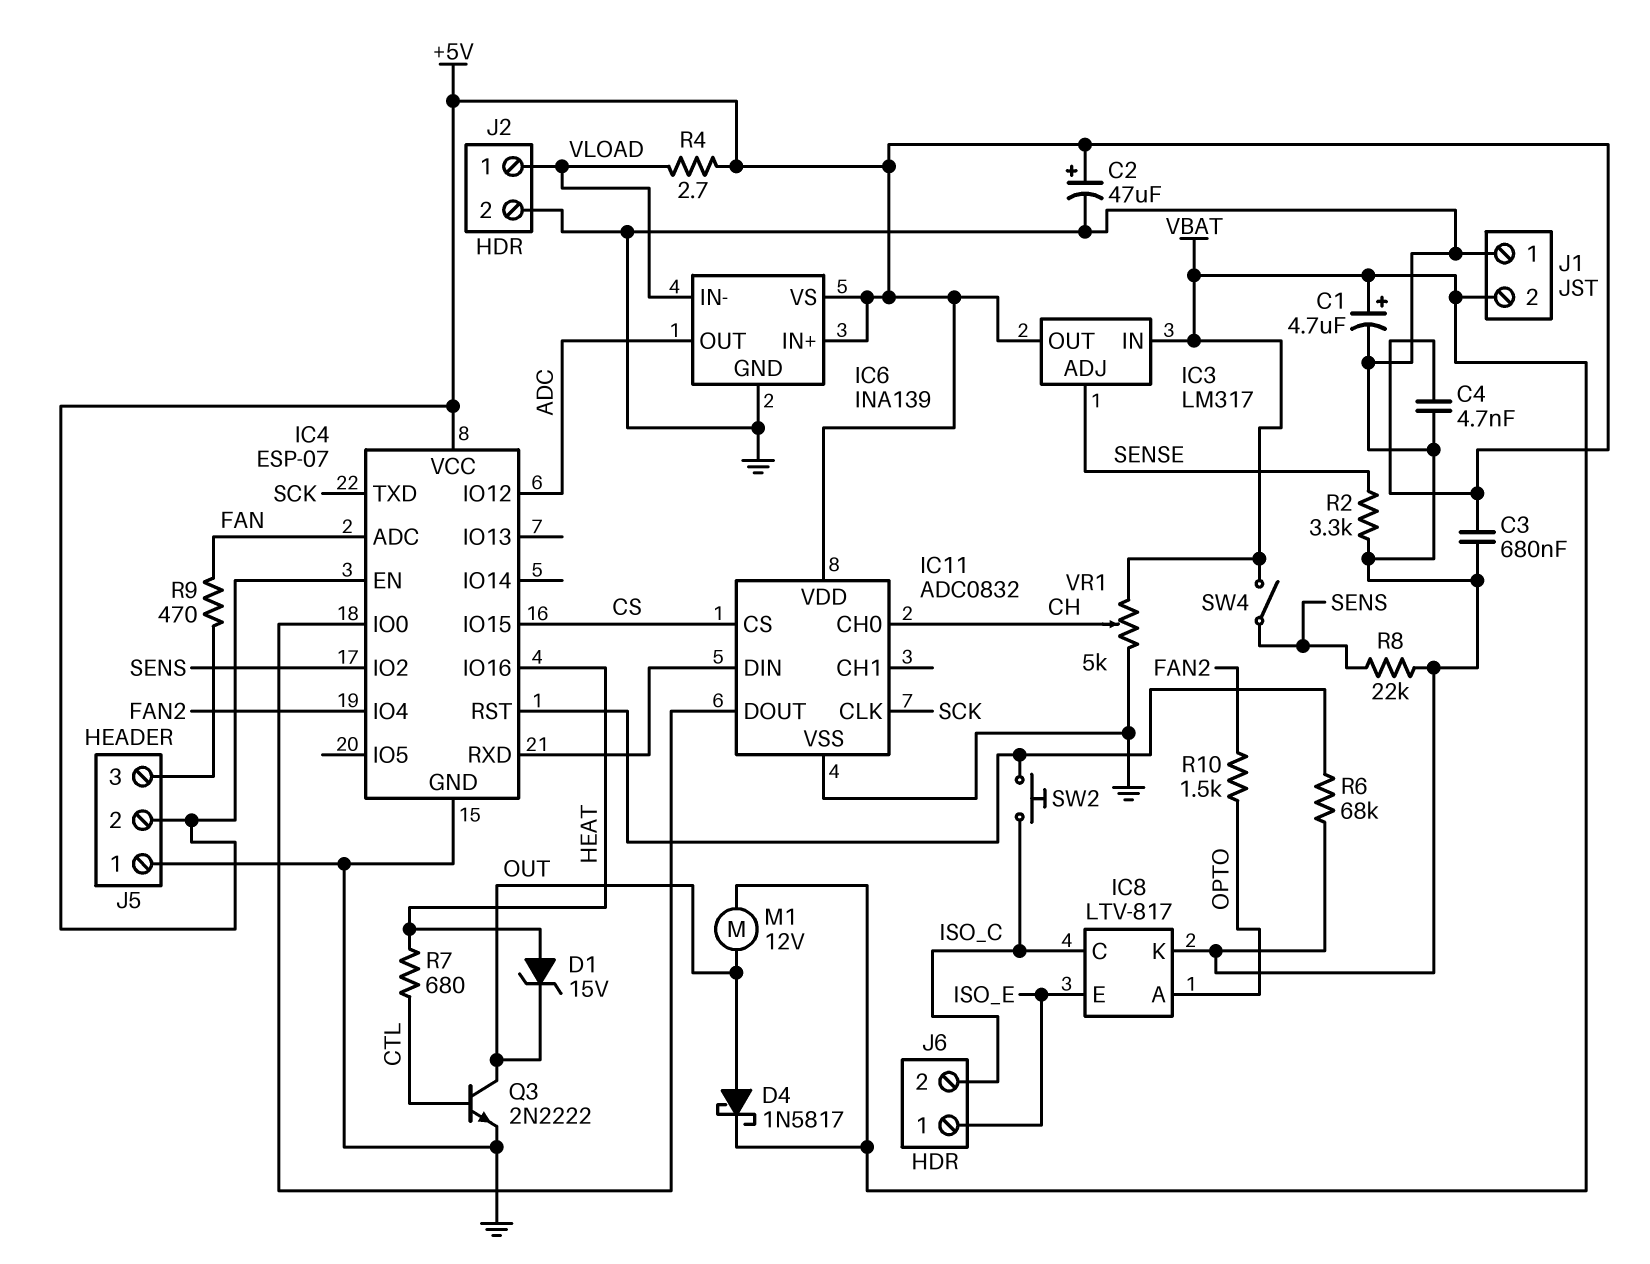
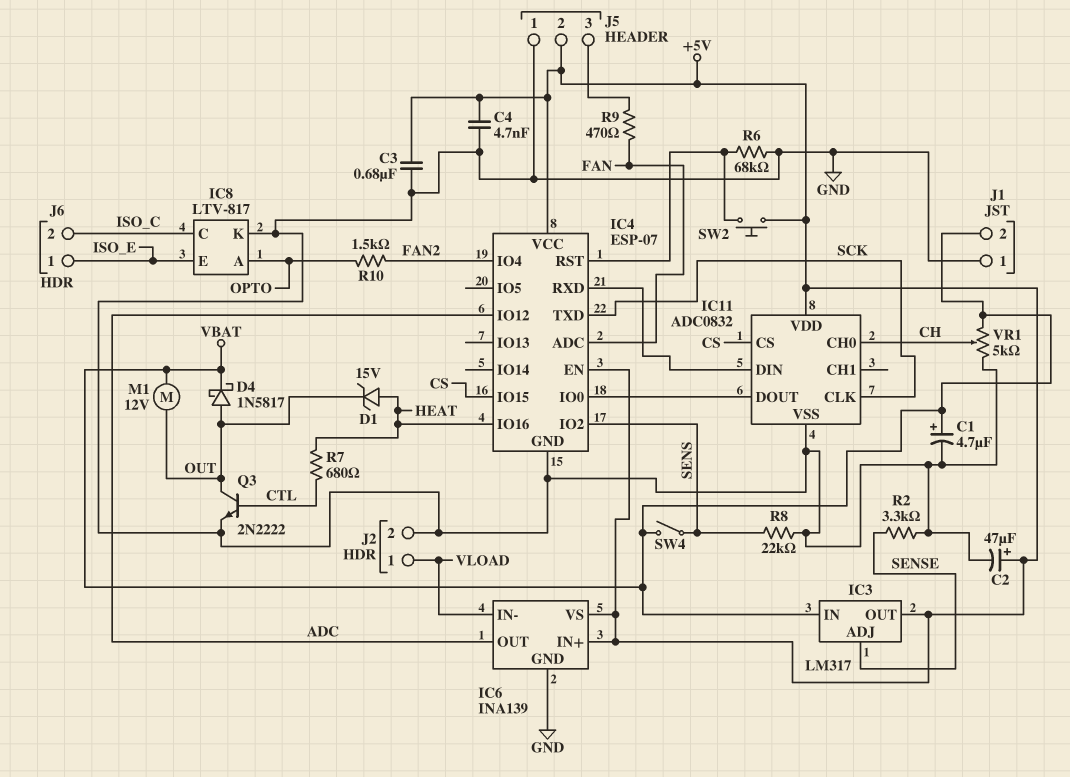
R4: 2.7 (+5V, VLOAD) -> none
SW2: button (IC4/RST, ISO_C) -> button (+5V, IC4/RST)

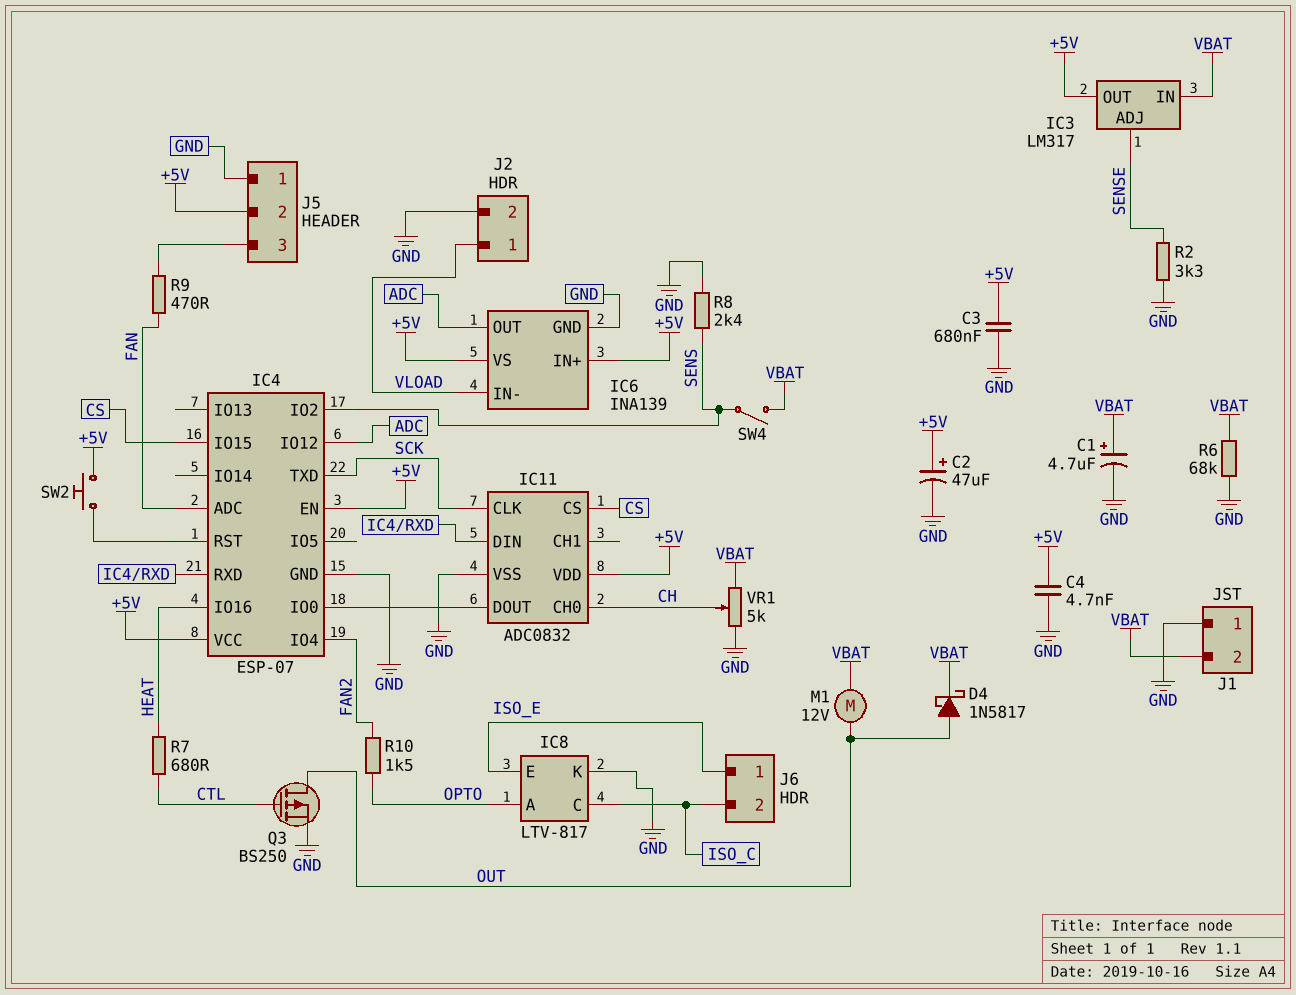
D1: zener 15V (A HEAT, K OUT) -> none
Q3: NPN 2N2222 (B CTL, C OUT, E GND) -> PMOS BS250 (G CTL, D OUT, S GND)
R6: 68k (GND, IC4/RST) -> 68k (GND, VBAT)
R8: 22k (GND, SENS) -> 2.4k (GND, SENS)

